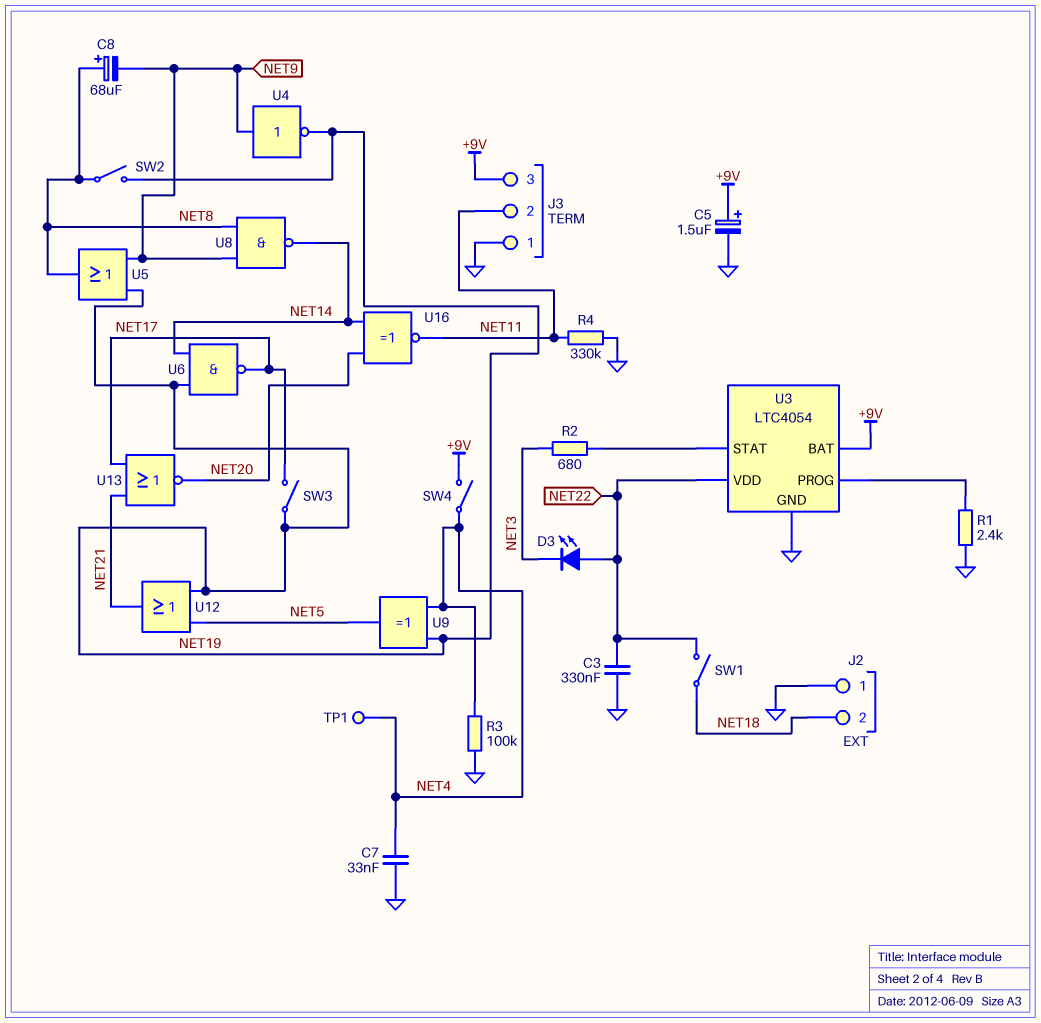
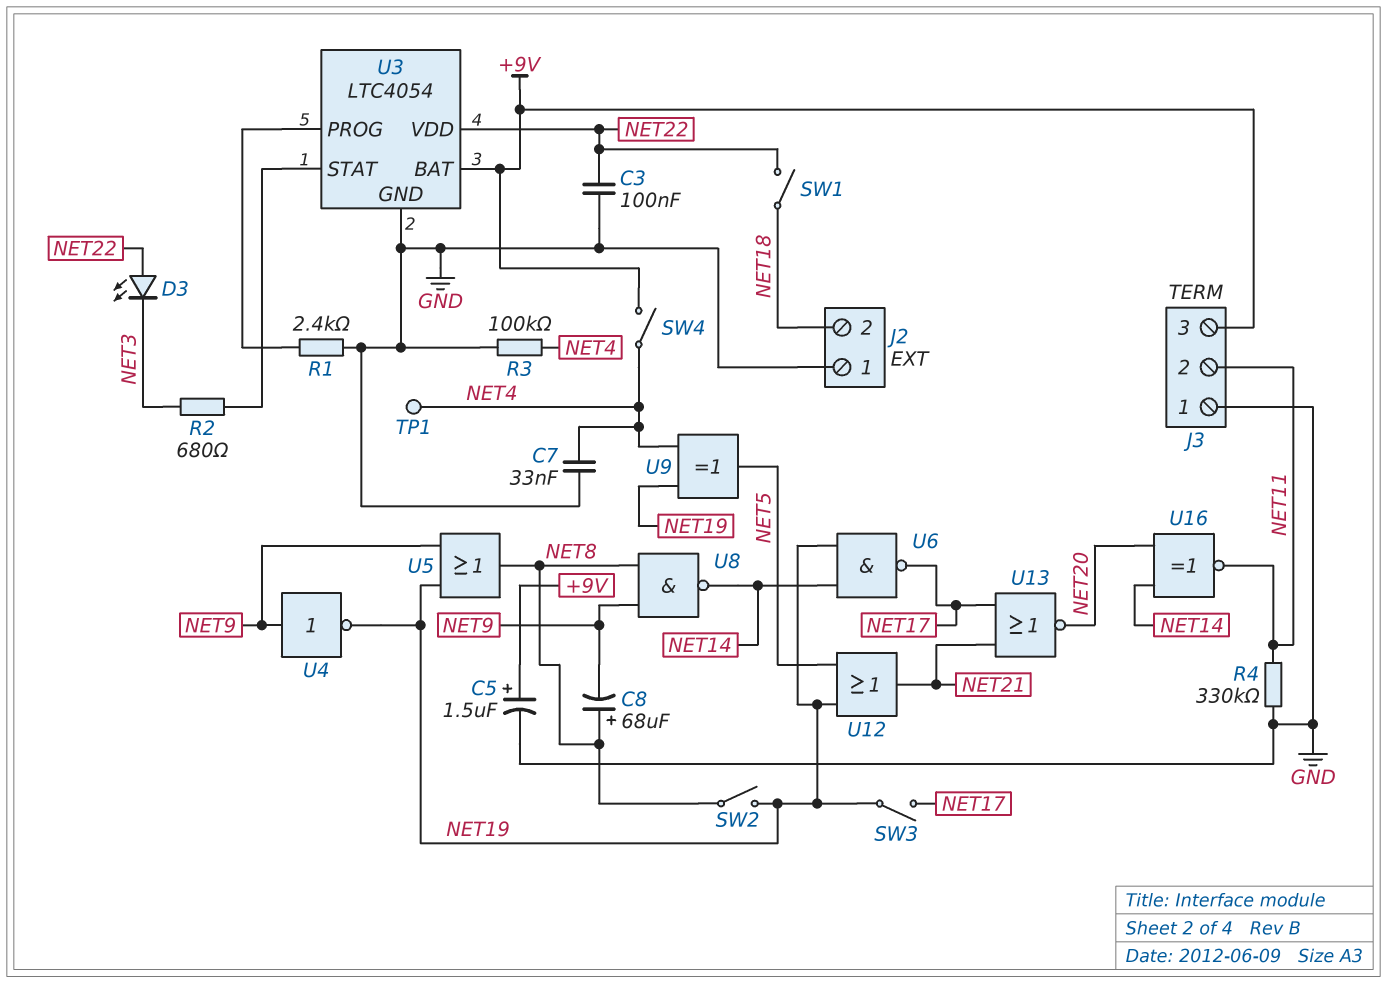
C3: 330nF (GND, NET22) -> 100nF (GND, NET22)

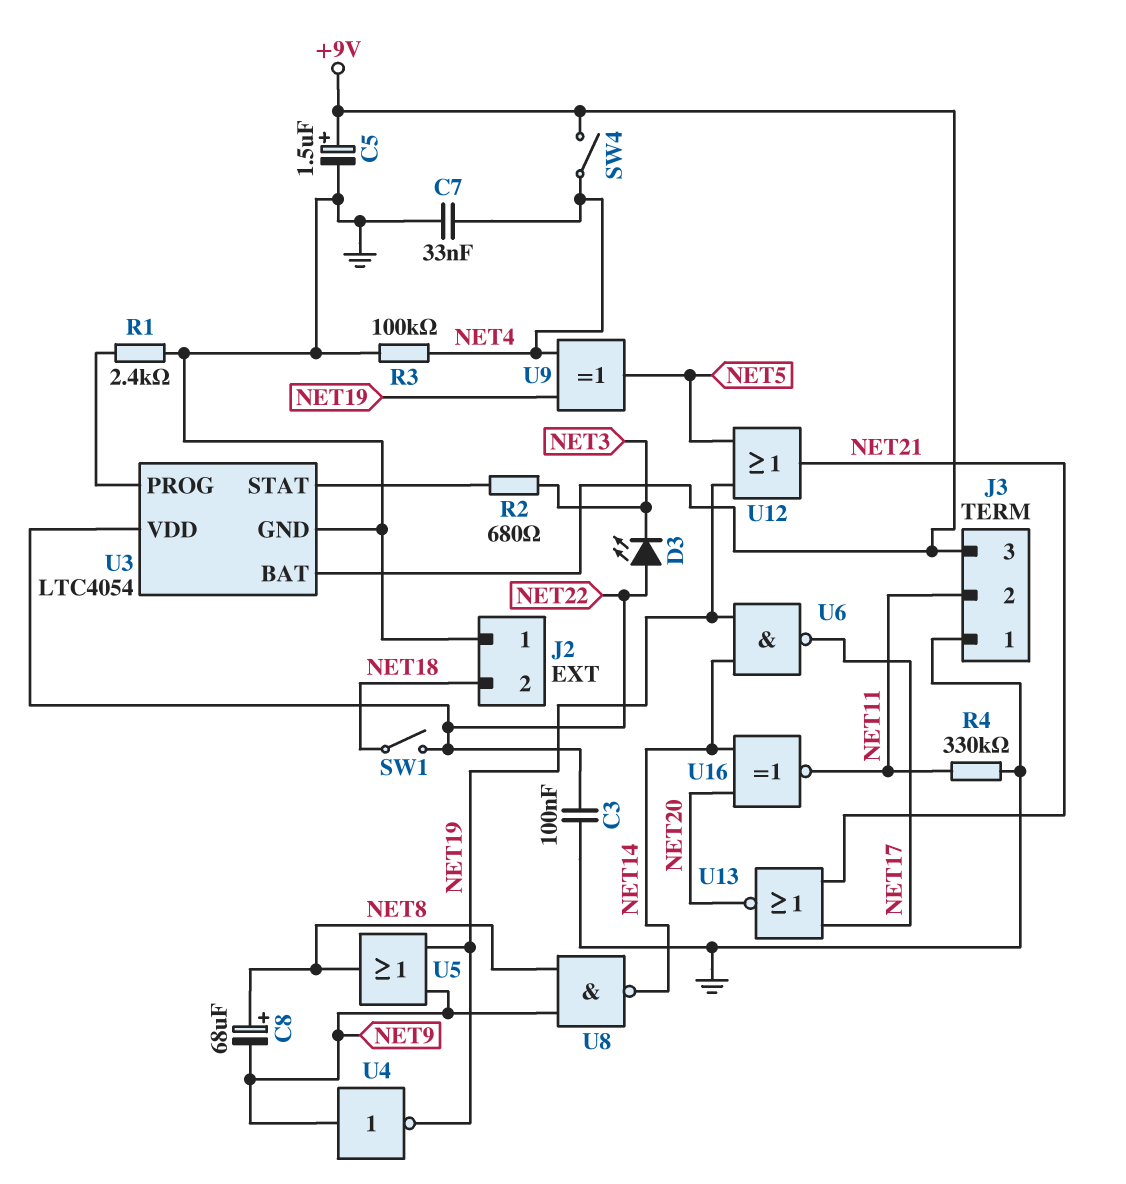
SW2: switch (NET8, NET19) -> none
SW3: switch (NET17, NET19) -> none
TP1: test point (NET4) -> none

